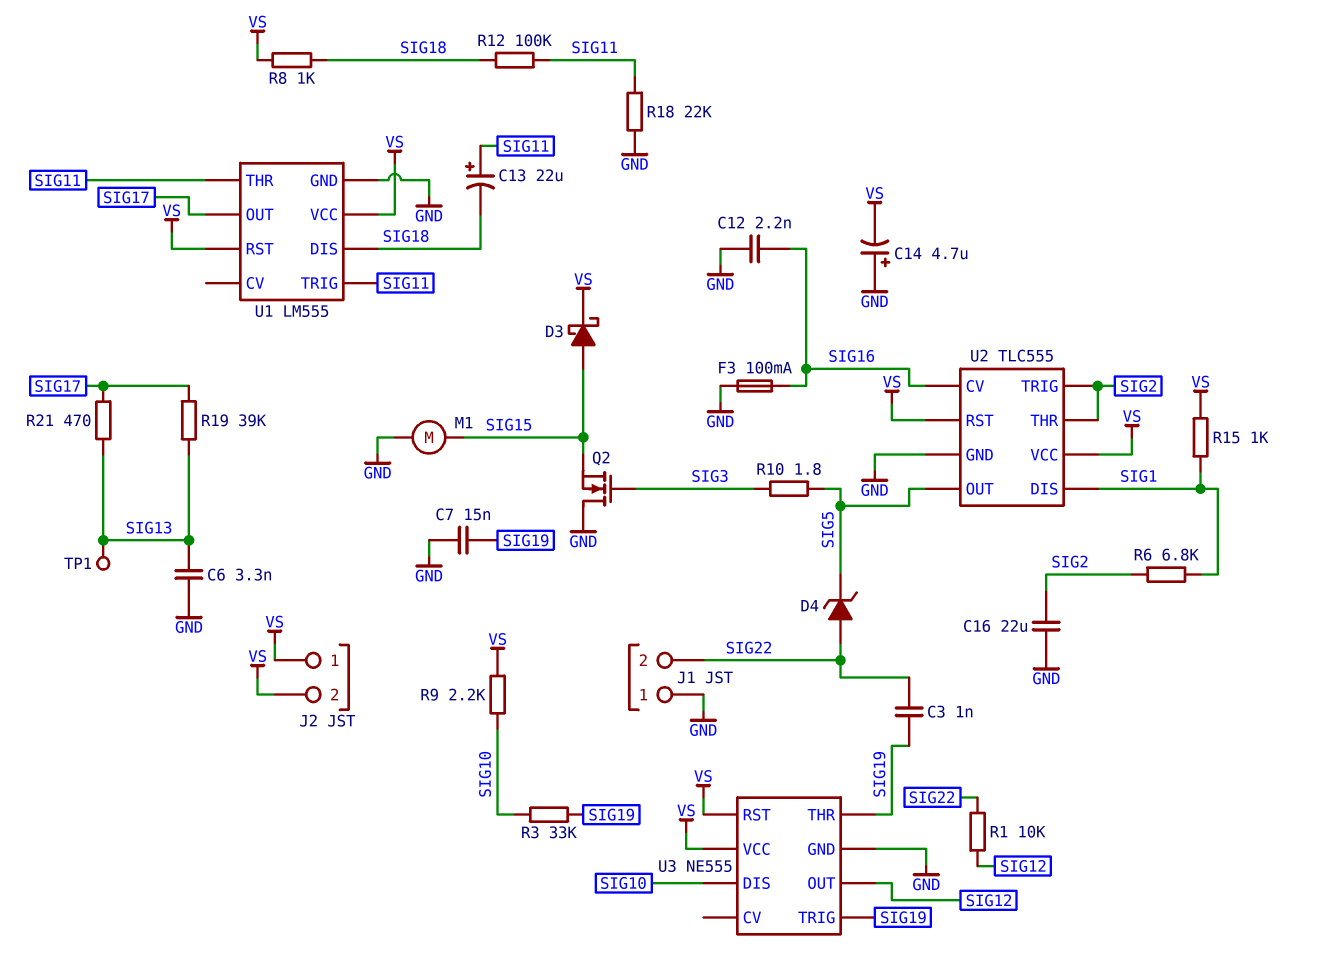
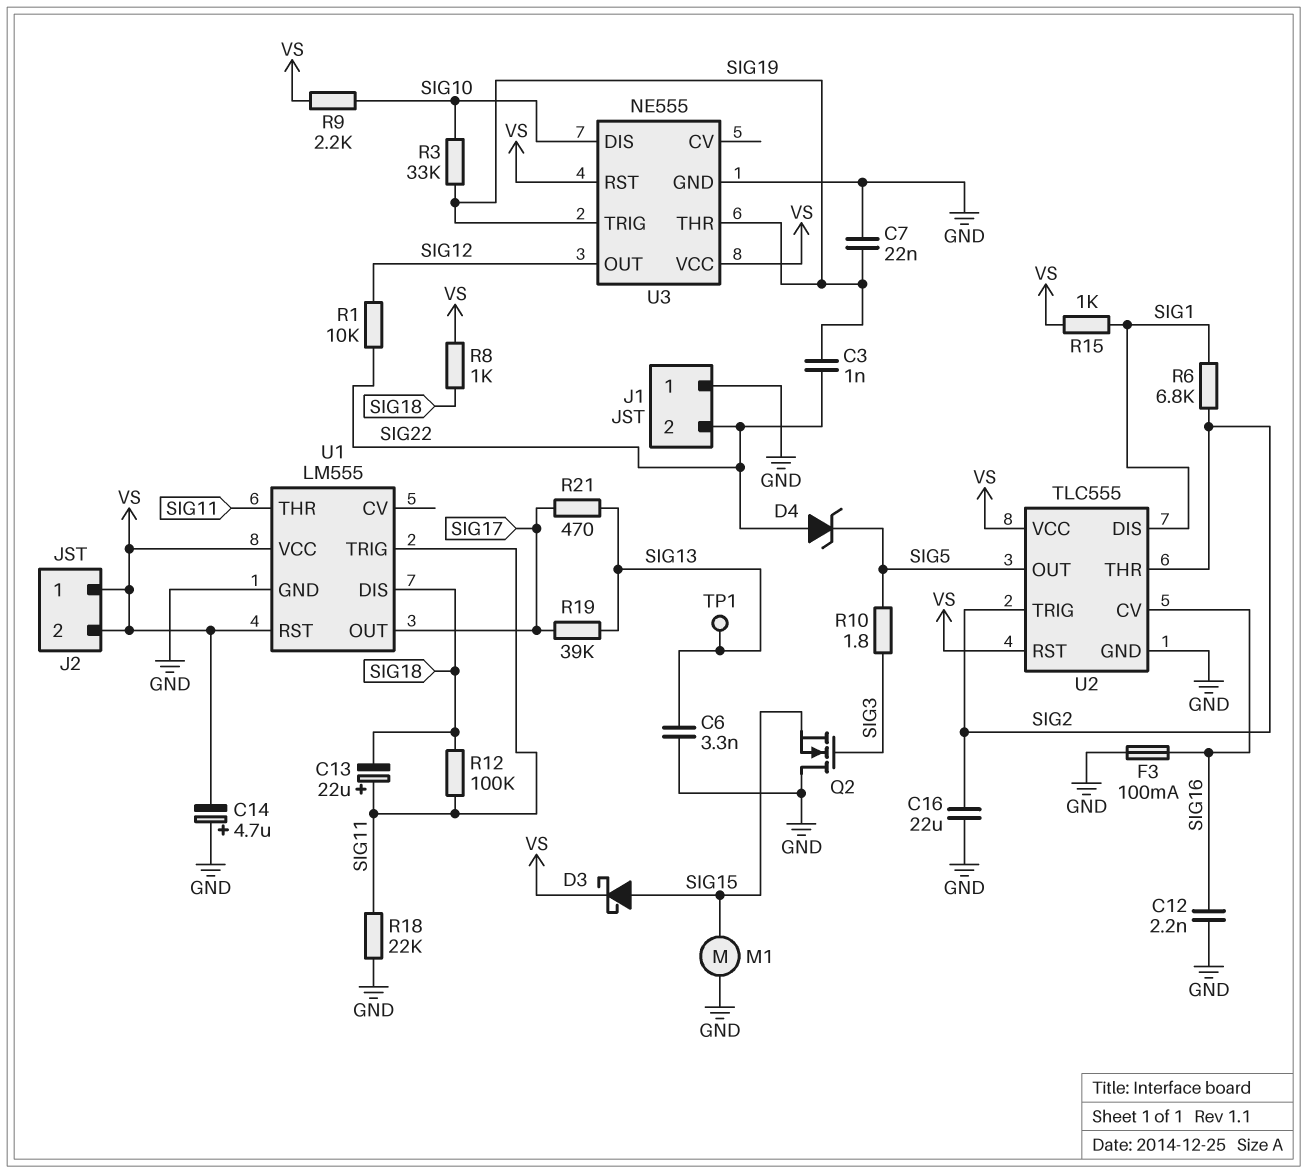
C7: 15nF (GND, SIG19) -> 22nF (GND, SIG19)

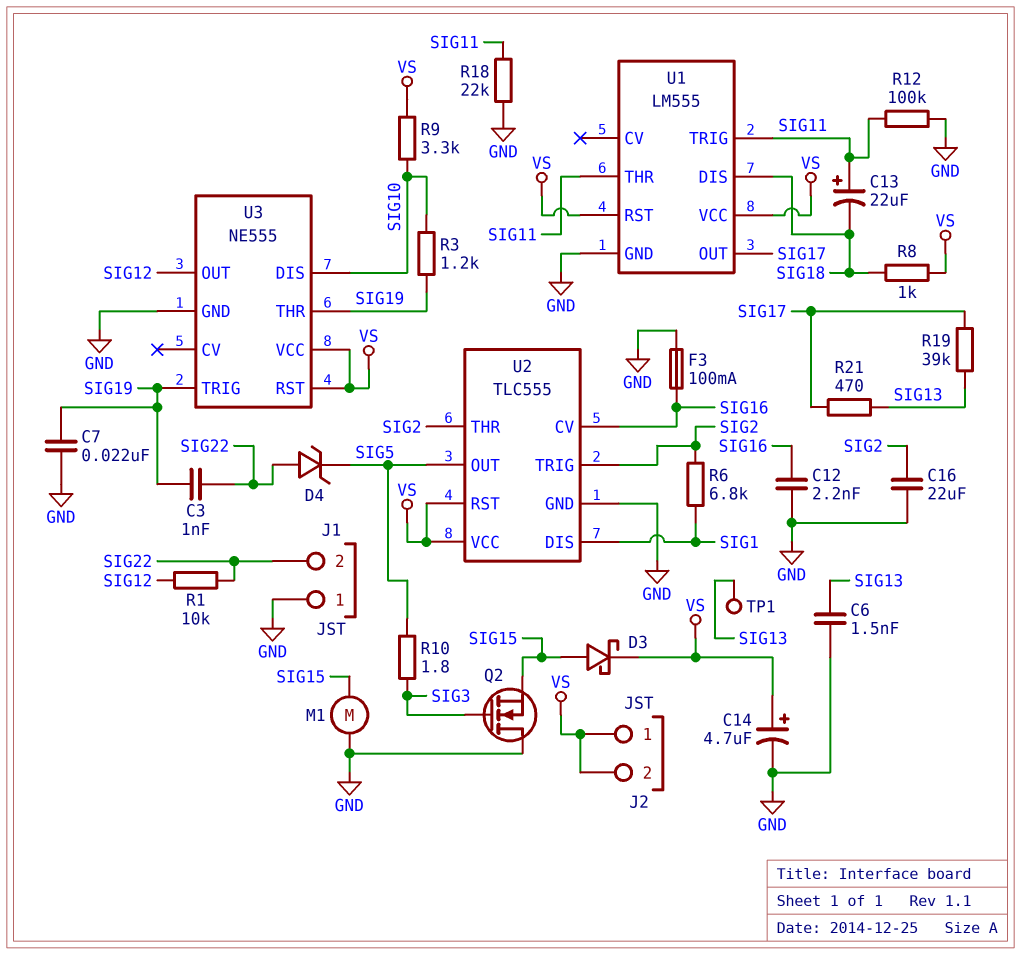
C6: 3.3nF (GND, SIG13) -> 1.5nF (GND, SIG13)
C14: 4.7uF (plus GND, minus VS) -> 4.7uF (plus VS, minus GND)
R3: 33k (SIG10, SIG19) -> 1.2k (SIG10, SIG19)
R9: 2.2k (SIG10, VS) -> 3.3k (SIG10, VS)
R12: 100k (SIG11, SIG18) -> 100k (GND, SIG11)
R15: 1k (SIG1, VS) -> none

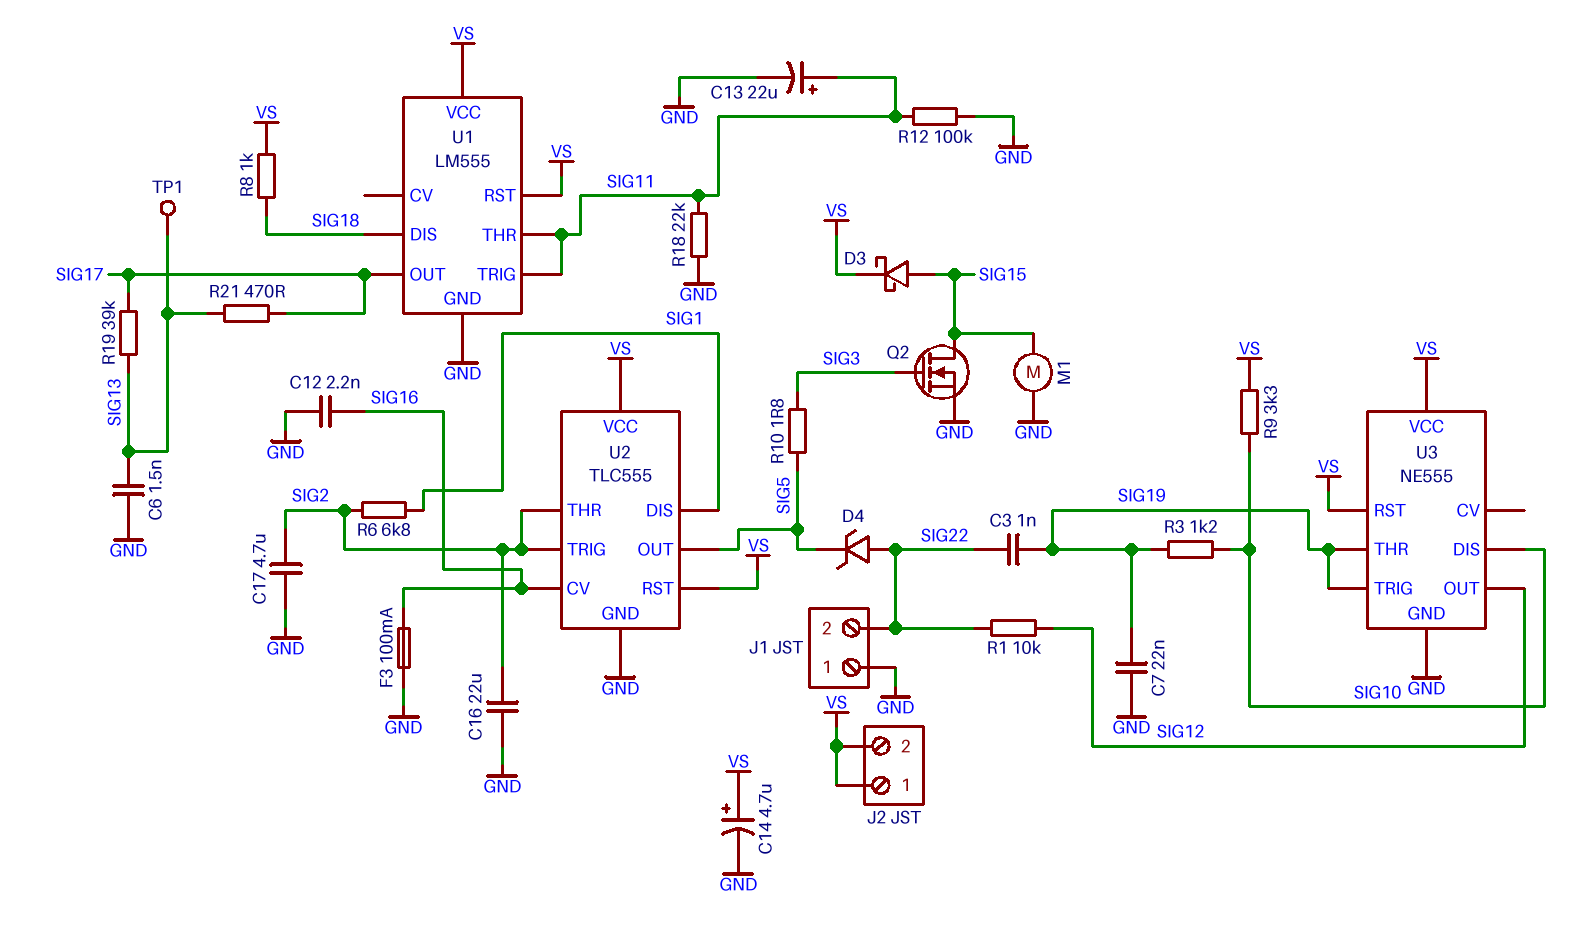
C13: 22uF (plus SIG11, minus SIG18) -> 22uF (plus SIG11, minus GND)
C17: none -> 4.7uF (GND, SIG2)
Q2: NMOS (G SIG3, D GND, S SIG15) -> NMOS (G SIG3, D SIG15, S GND)

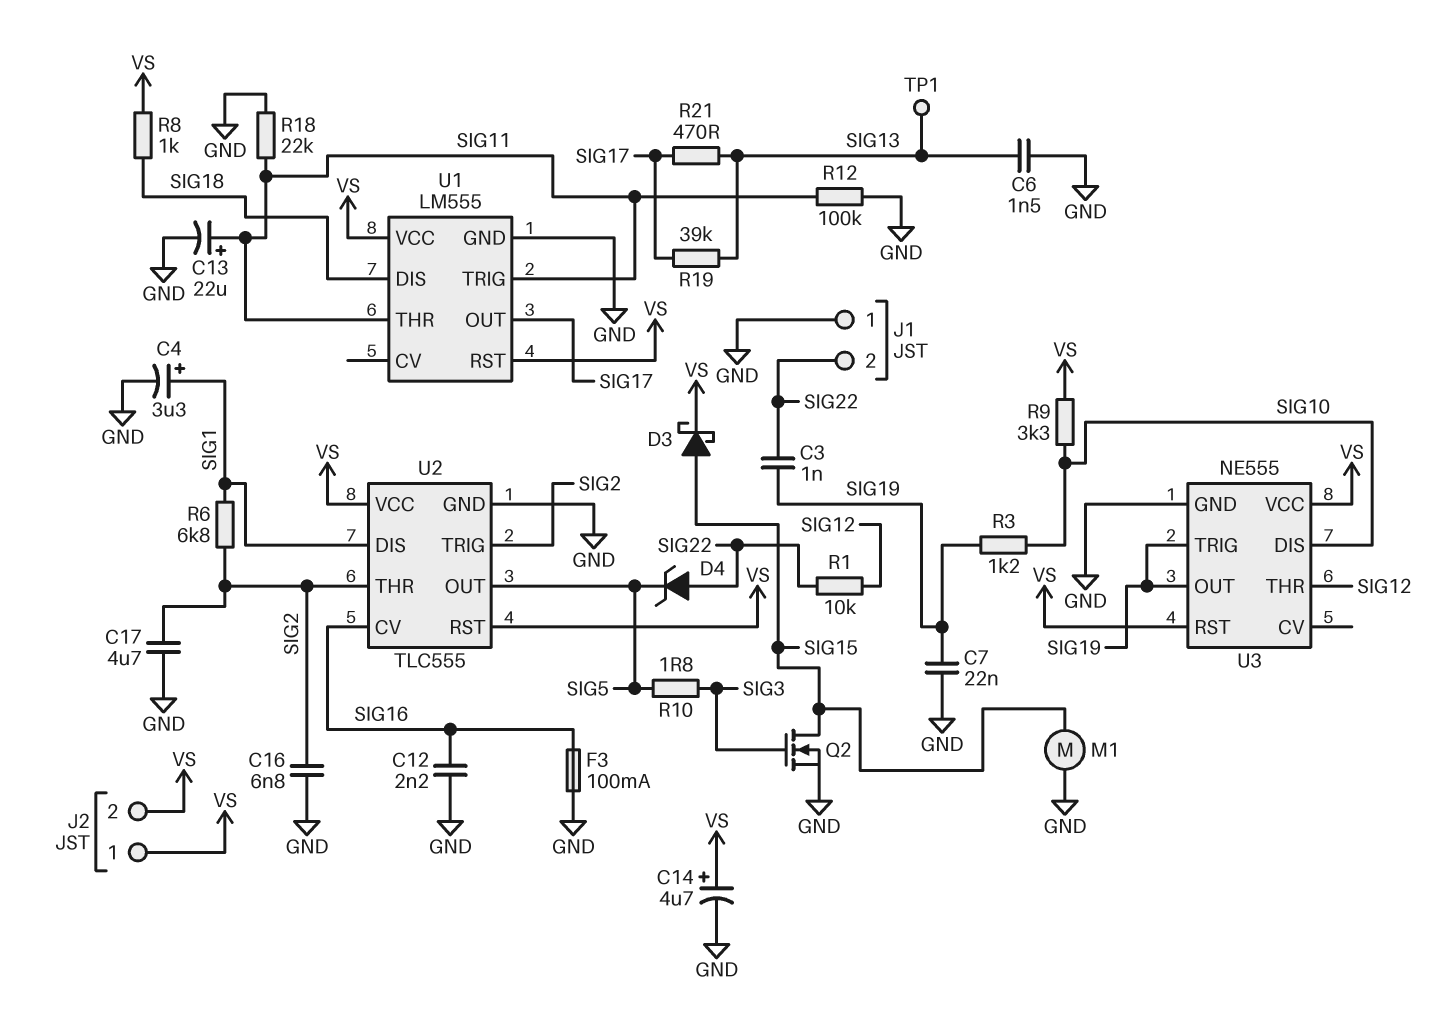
C4: none -> 3.3uF (plus SIG1, minus GND)
C16: 22uF (GND, SIG2) -> 6.8nF (GND, SIG2)
U3 pin OUT: SIG12 -> SIG19
U3 pin THR: SIG19 -> SIG12

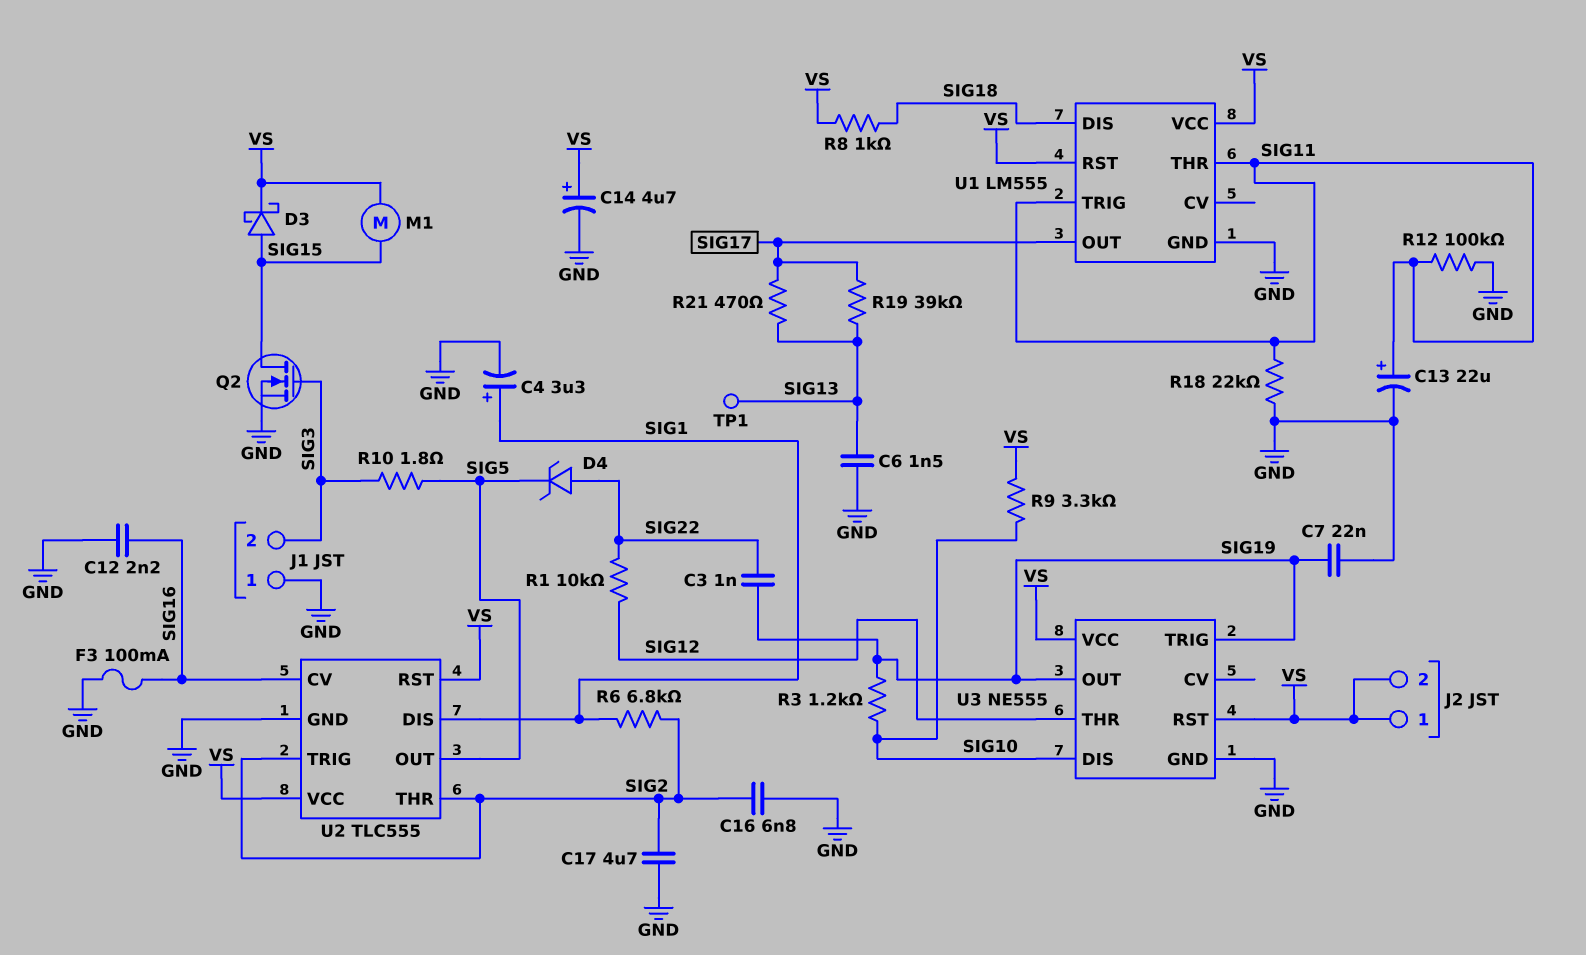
J1 pin 2: SIG22 -> SIG3
M1: motor (GND, SIG15) -> motor (SIG15, VS)

